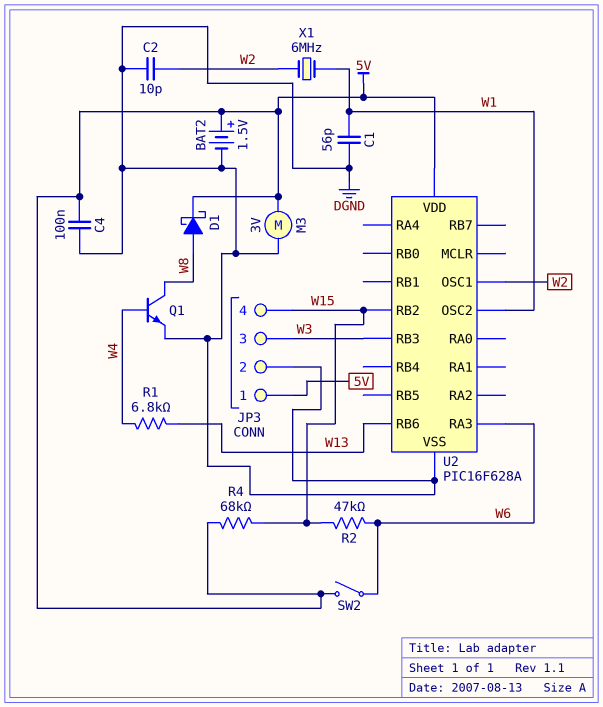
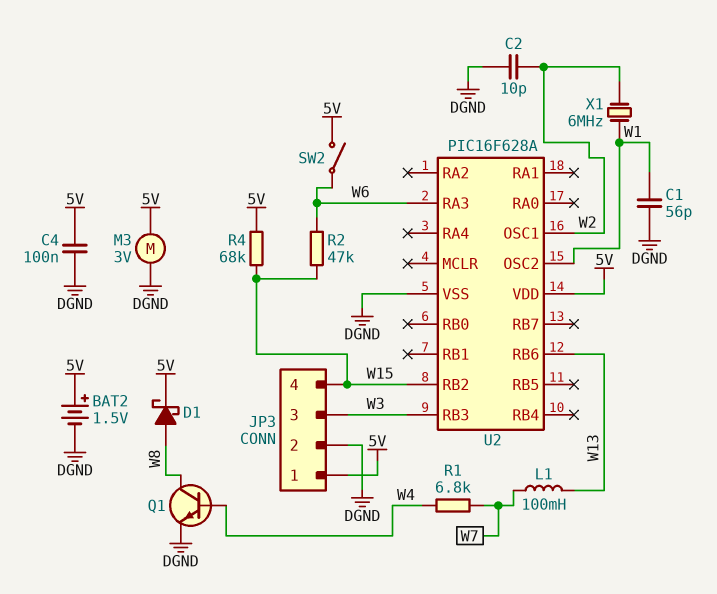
L1: none -> 100mH (W7, W13)
R1: 6.8k (W4, W13) -> 6.8k (W4, W7)

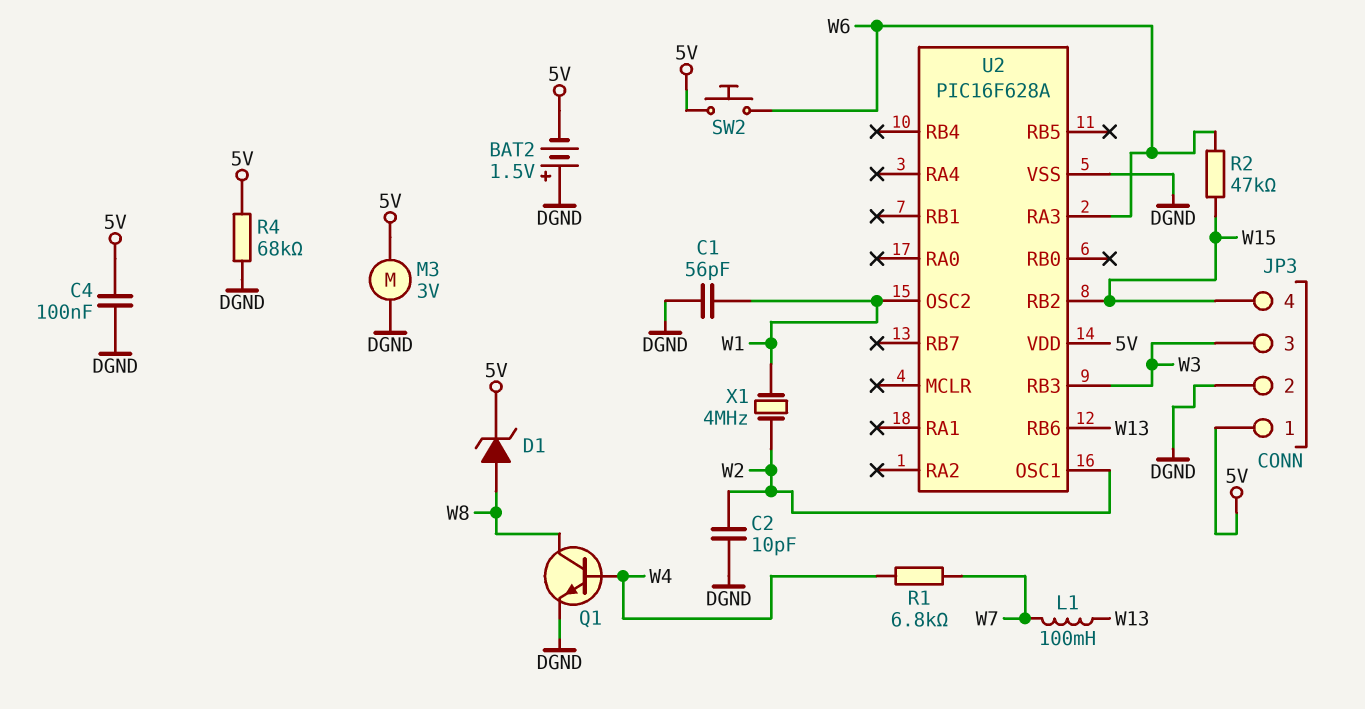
BAT2: 1.5V (plus 5V, minus DGND) -> 1.5V (plus DGND, minus 5V)
D1: schottky (A W8, K 5V) -> zener (A W8, K 5V)
R4: 68k (5V, W15) -> 68k (5V, DGND)
SW2: switch (5V, W6) -> button (5V, W6)
X1: 6MHz (W1, W2) -> 4MHz (W1, W2)

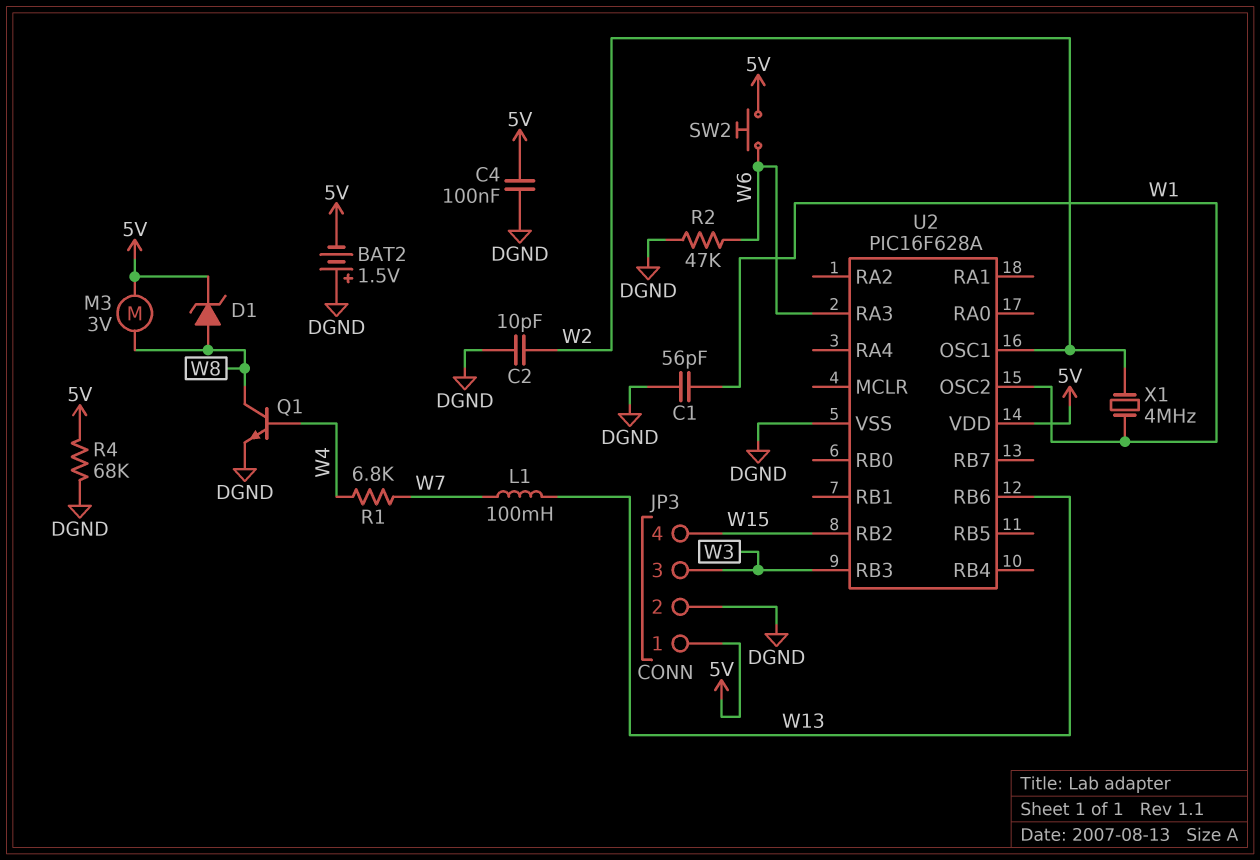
M3: motor 3V (5V, DGND) -> motor 3V (5V, W8)
R2: 47k (W6, W15) -> 47k (DGND, W6)

